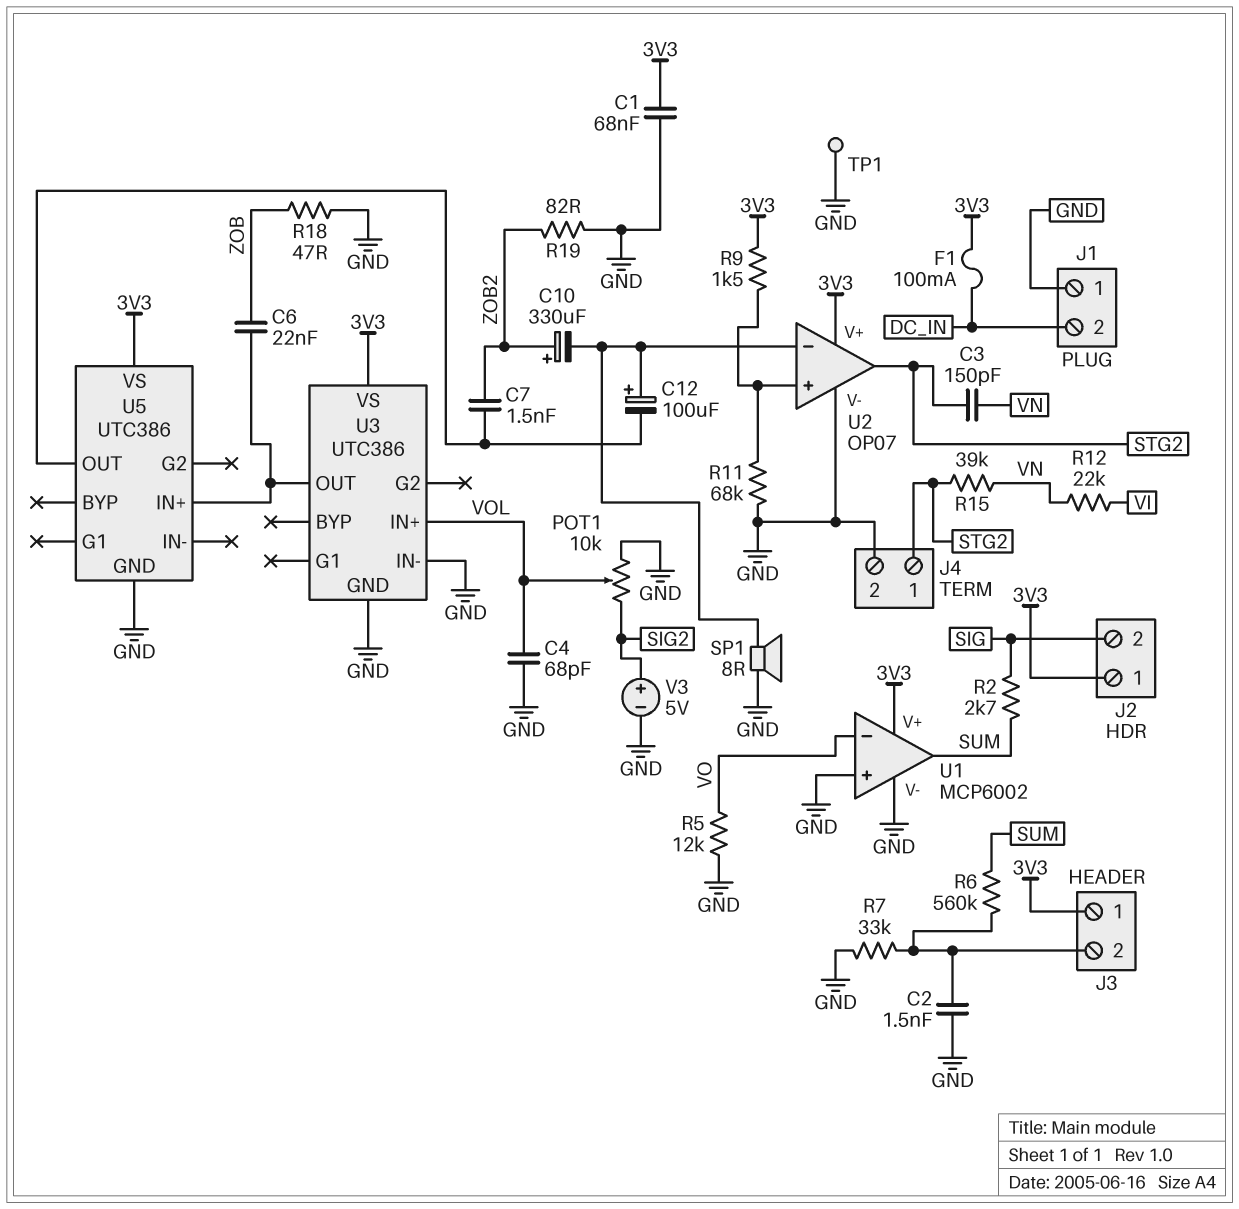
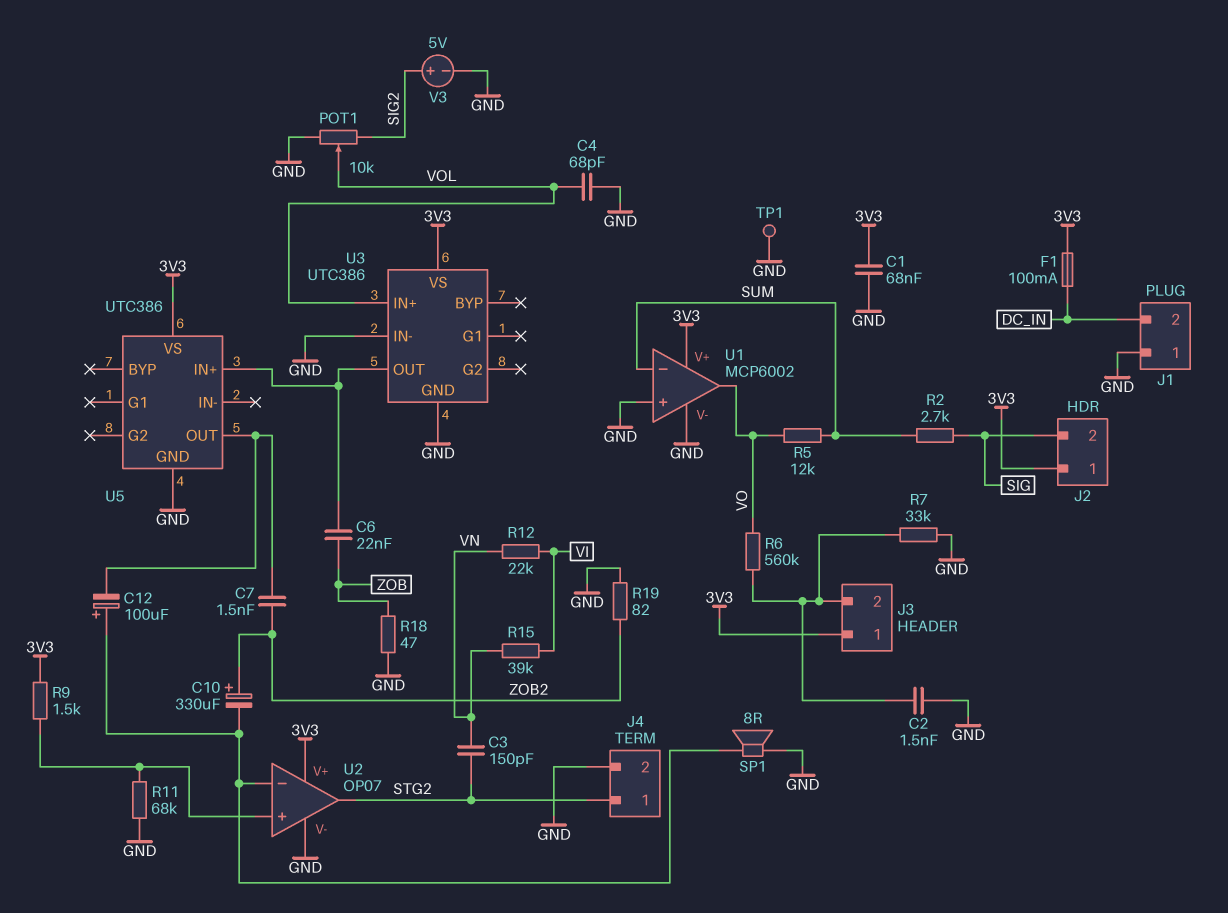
R5: 12k (GND, VO) -> 12k (SUM, VO)
R6: 560k (J3/2, SUM) -> 560k (J3/2, VO)
R15: 39k (STG2, VN) -> 39k (VI, VN)
U1 pin in-: VO -> SUM
U1 pin out: SUM -> VO

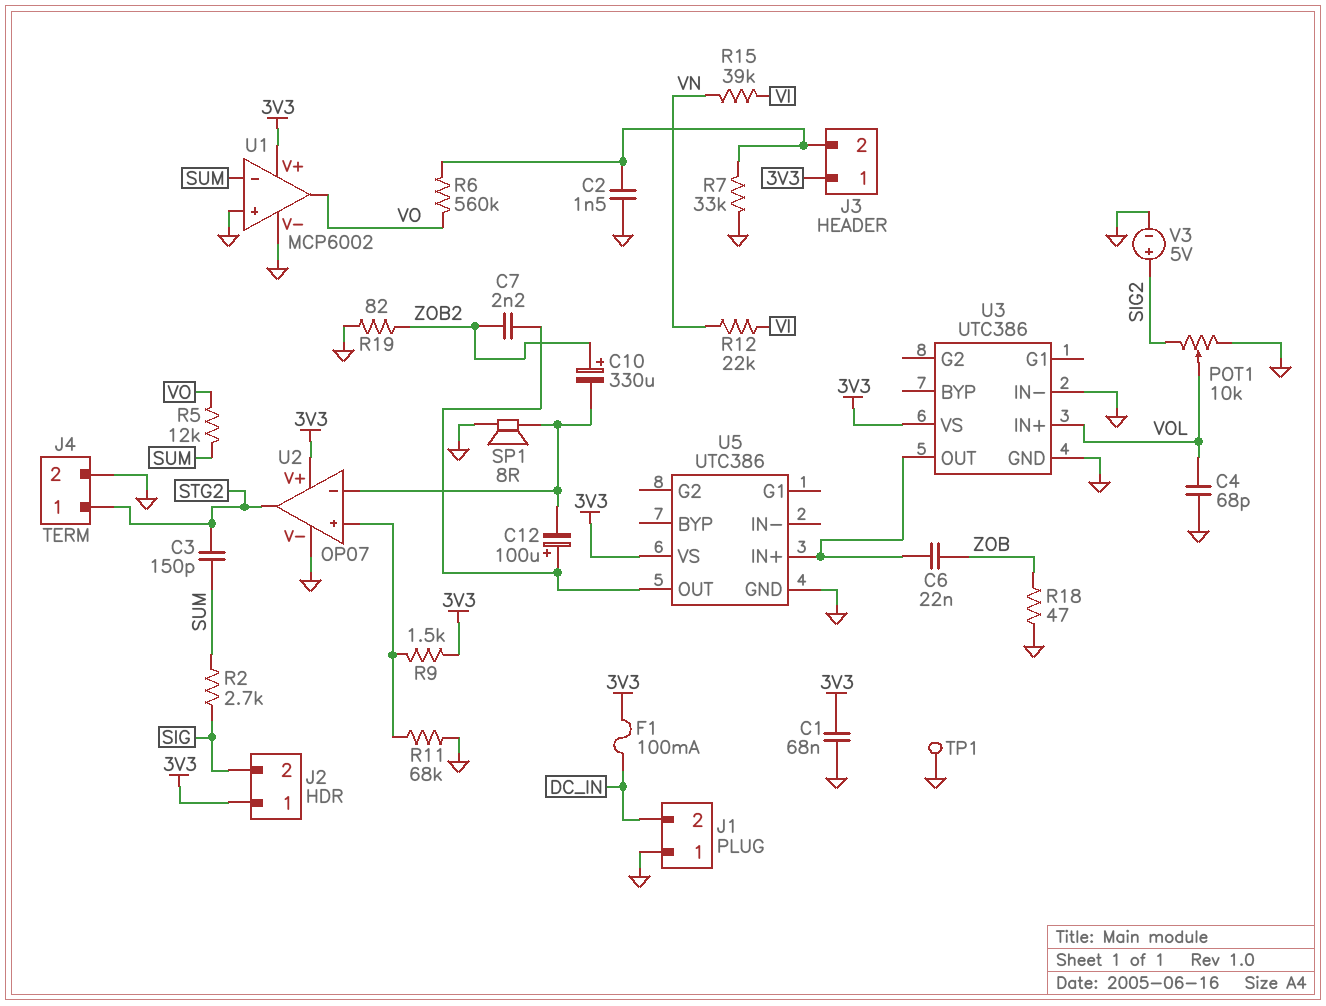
C3: 150pF (STG2, VN) -> 150pF (STG2, SUM)
C7: 1.5nF (U5/OUT, ZOB2) -> 2.2nF (U5/OUT, ZOB2)
C12: 100uF (plus U2/in-, minus U5/OUT) -> 100uF (plus U5/OUT, minus U2/in-)

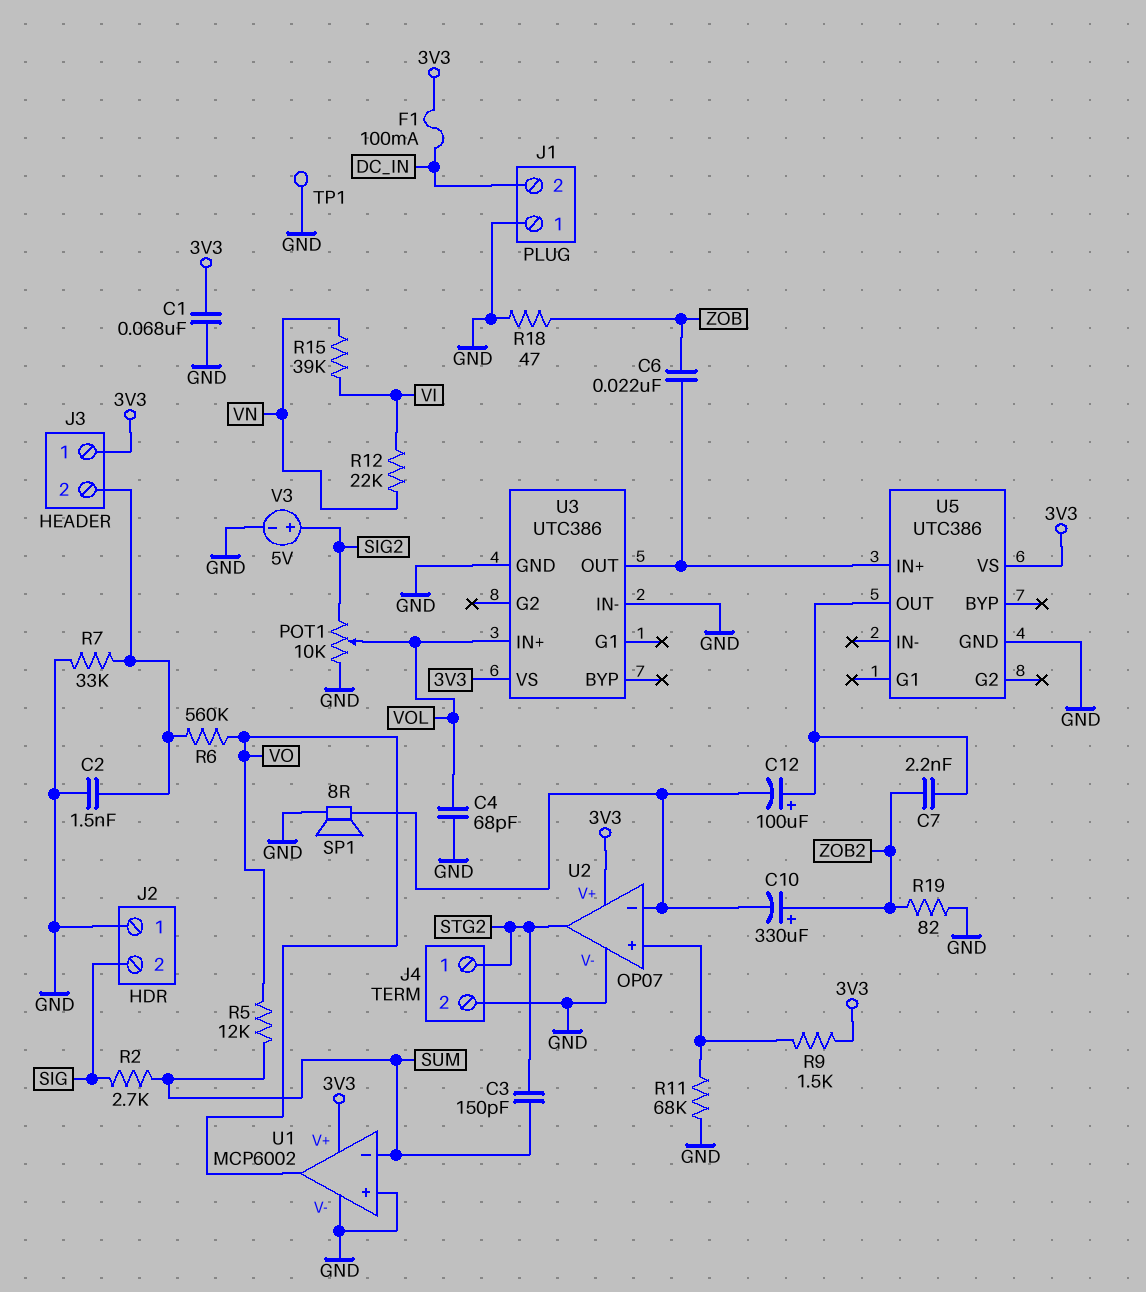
J2 pin 1: 3V3 -> GND

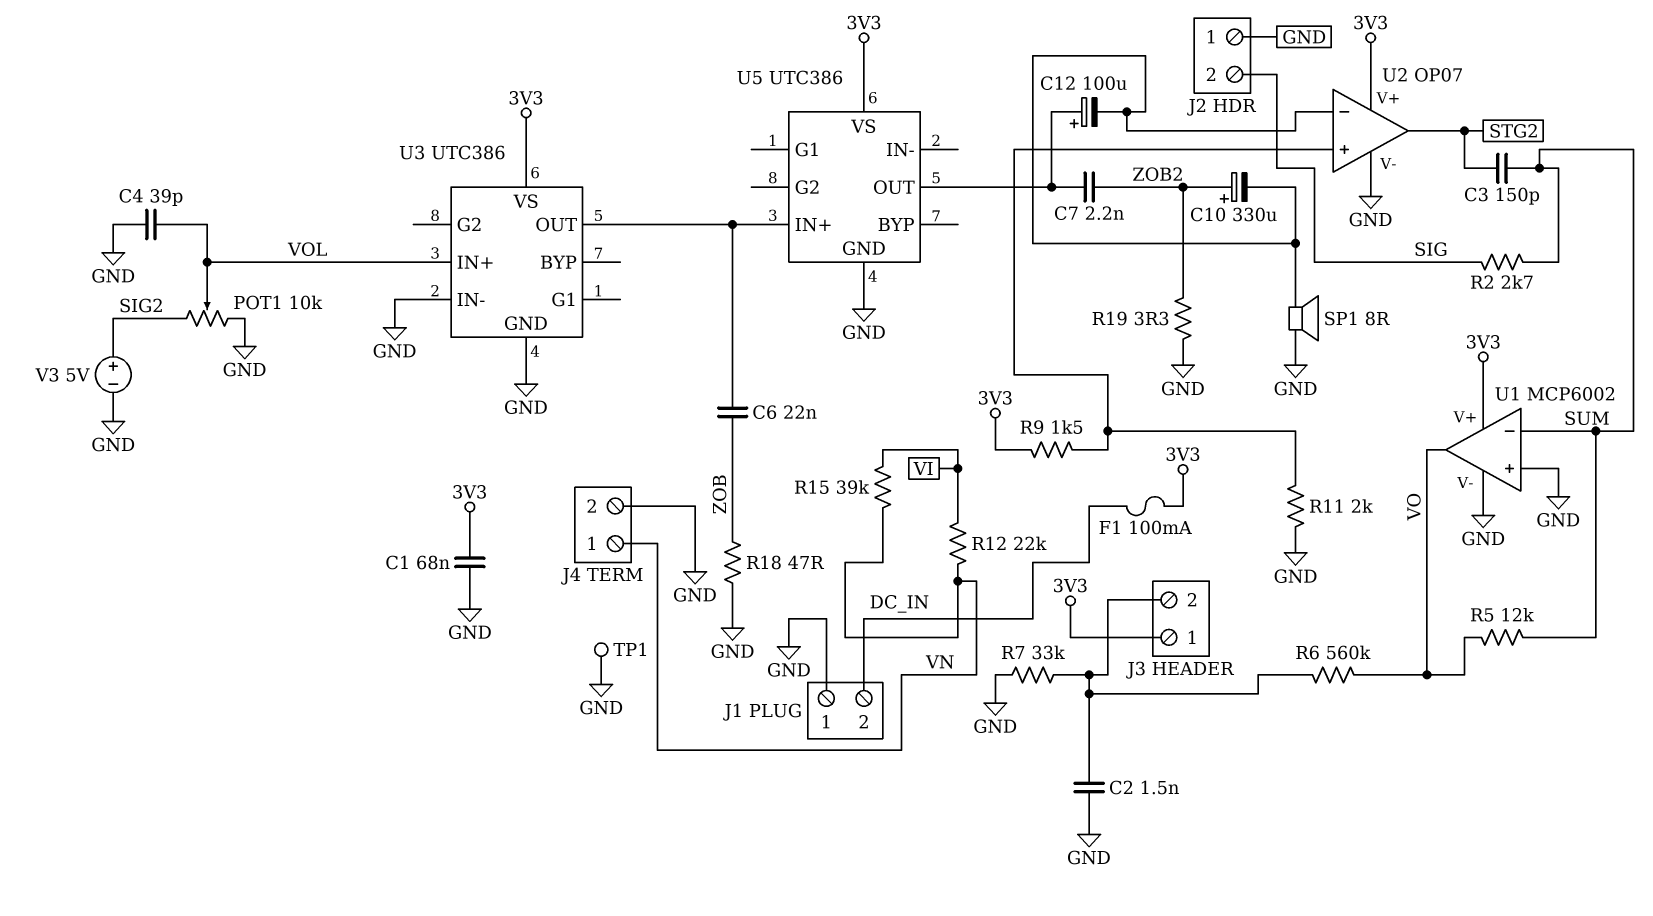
C4: 68pF (GND, VOL) -> 39pF (GND, VOL)
J4 pin 1: STG2 -> VN
R11: 68k (GND, U2/in+) -> 2k (GND, U2/in+)
R19: 82 (GND, ZOB2) -> 3.3 (GND, ZOB2)

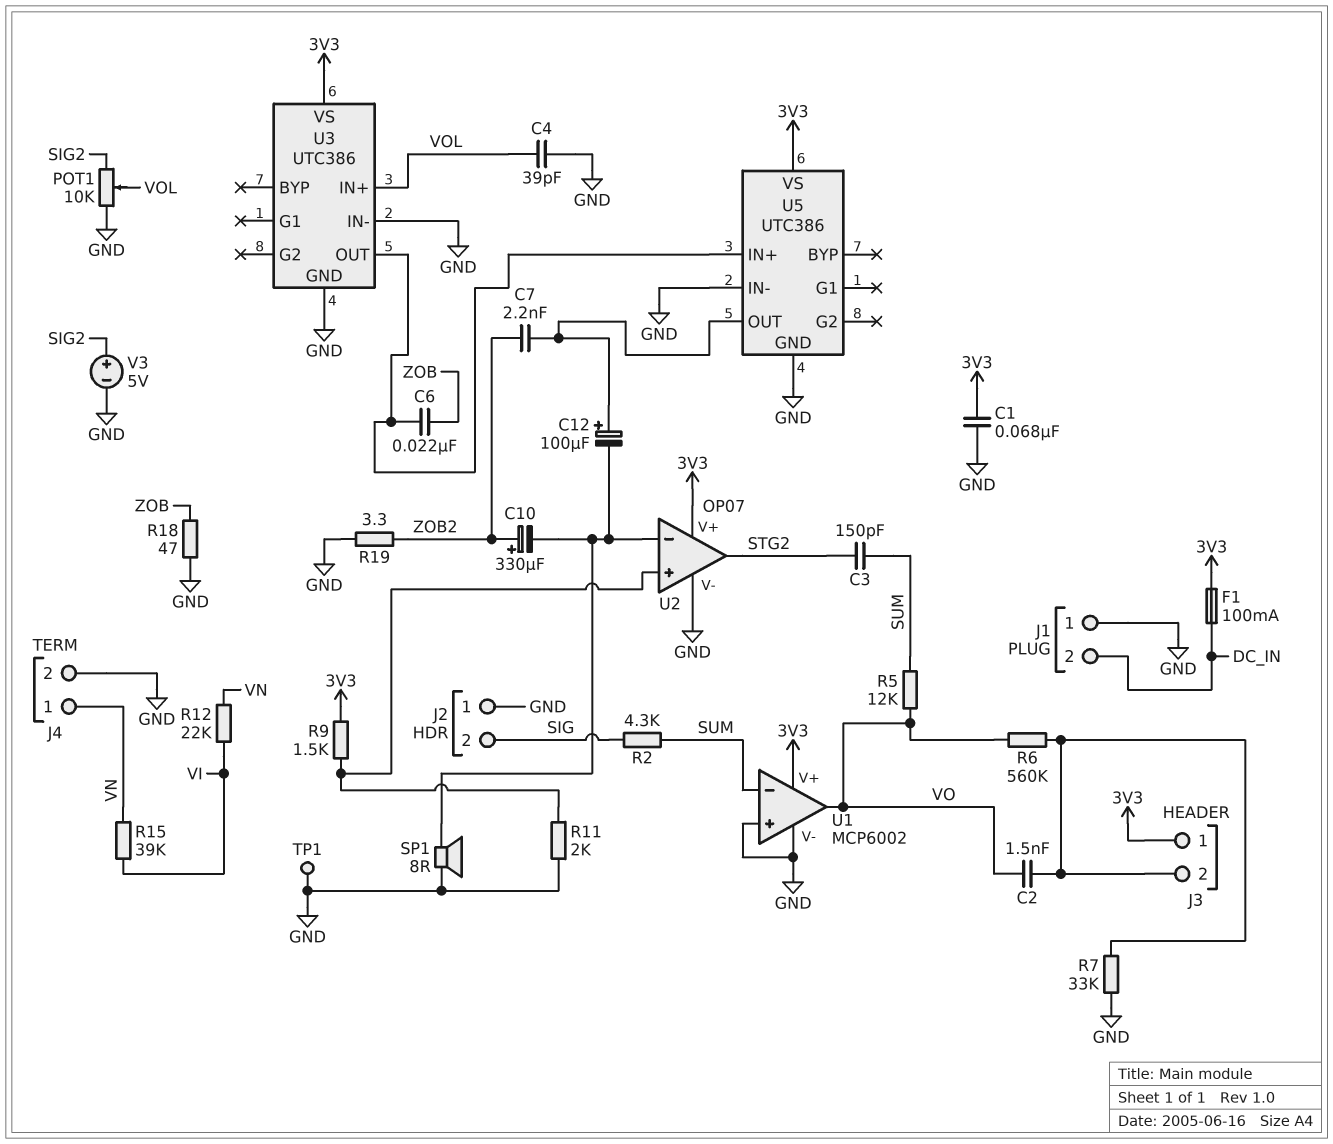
C2: 1.5nF (GND, J3/2) -> 1.5nF (J3/2, VO)
R2: 2.7k (SIG, SUM) -> 4.3k (SIG, SUM)
U5 pin IN-: none -> GND

